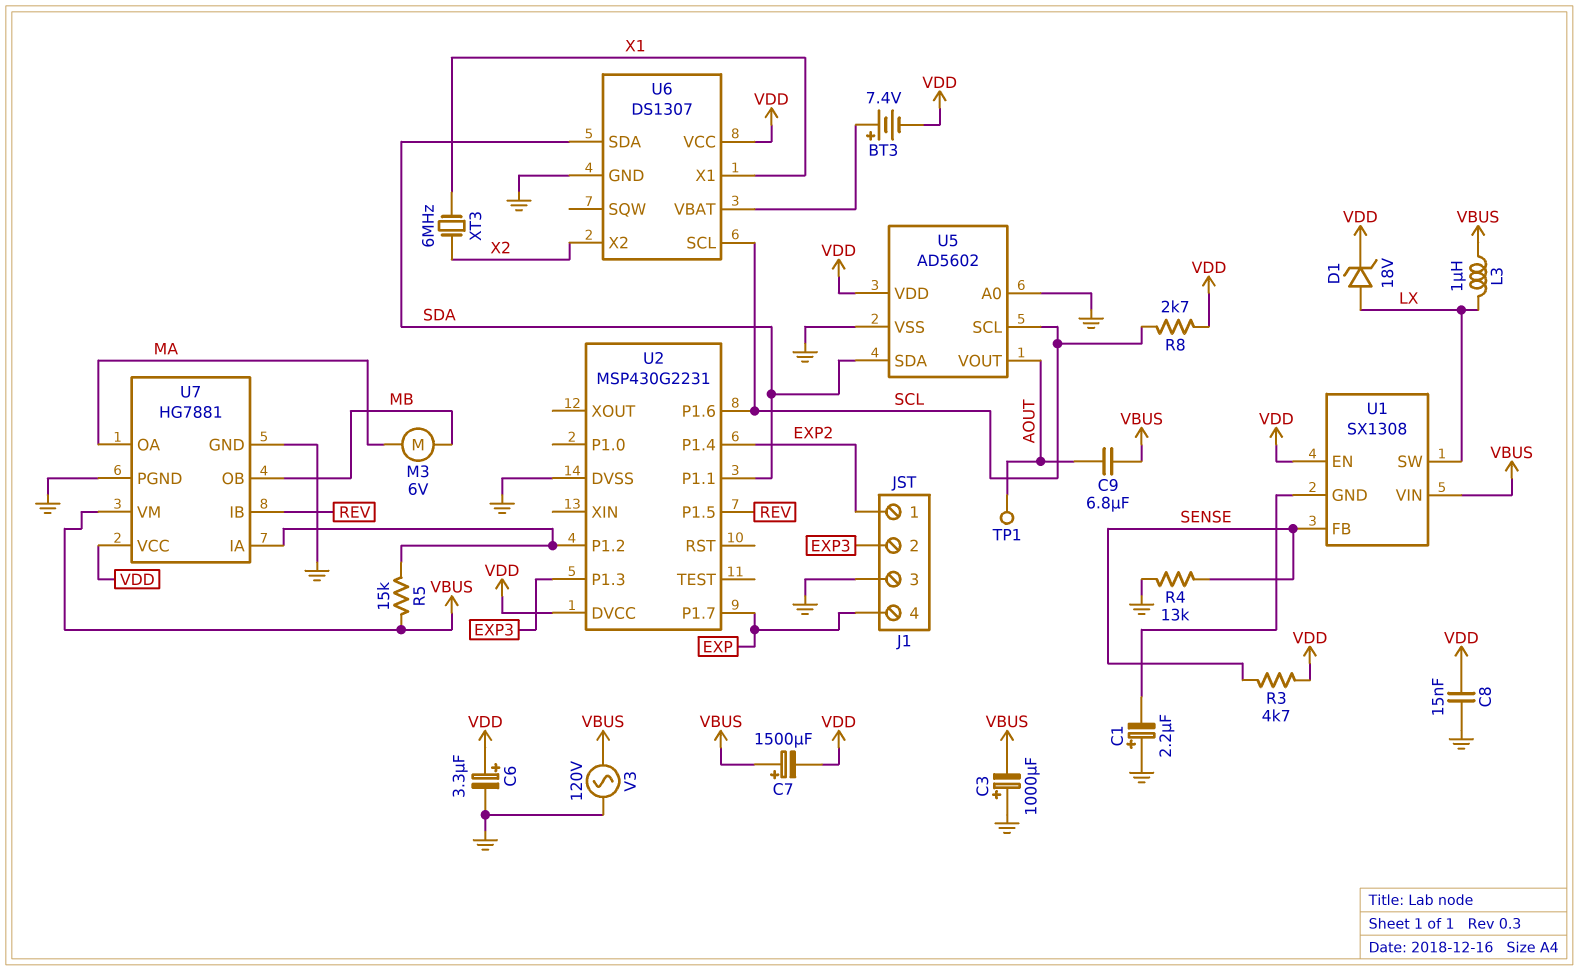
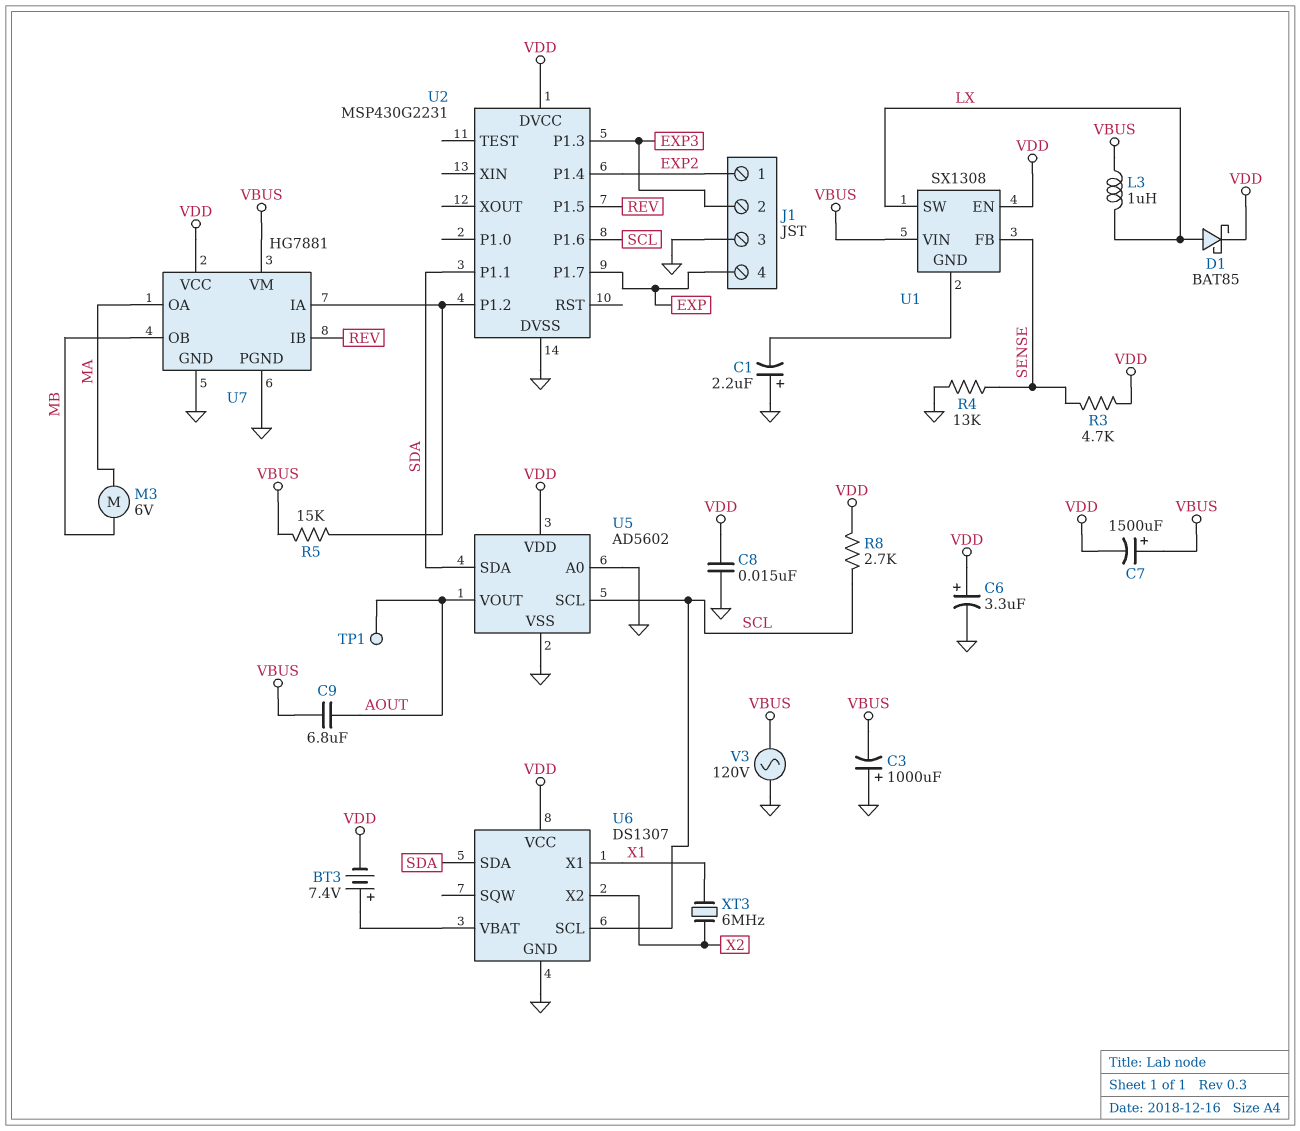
D1: zener 18V (A LX, K VDD) -> schottky BAT85 (A LX, K VDD)

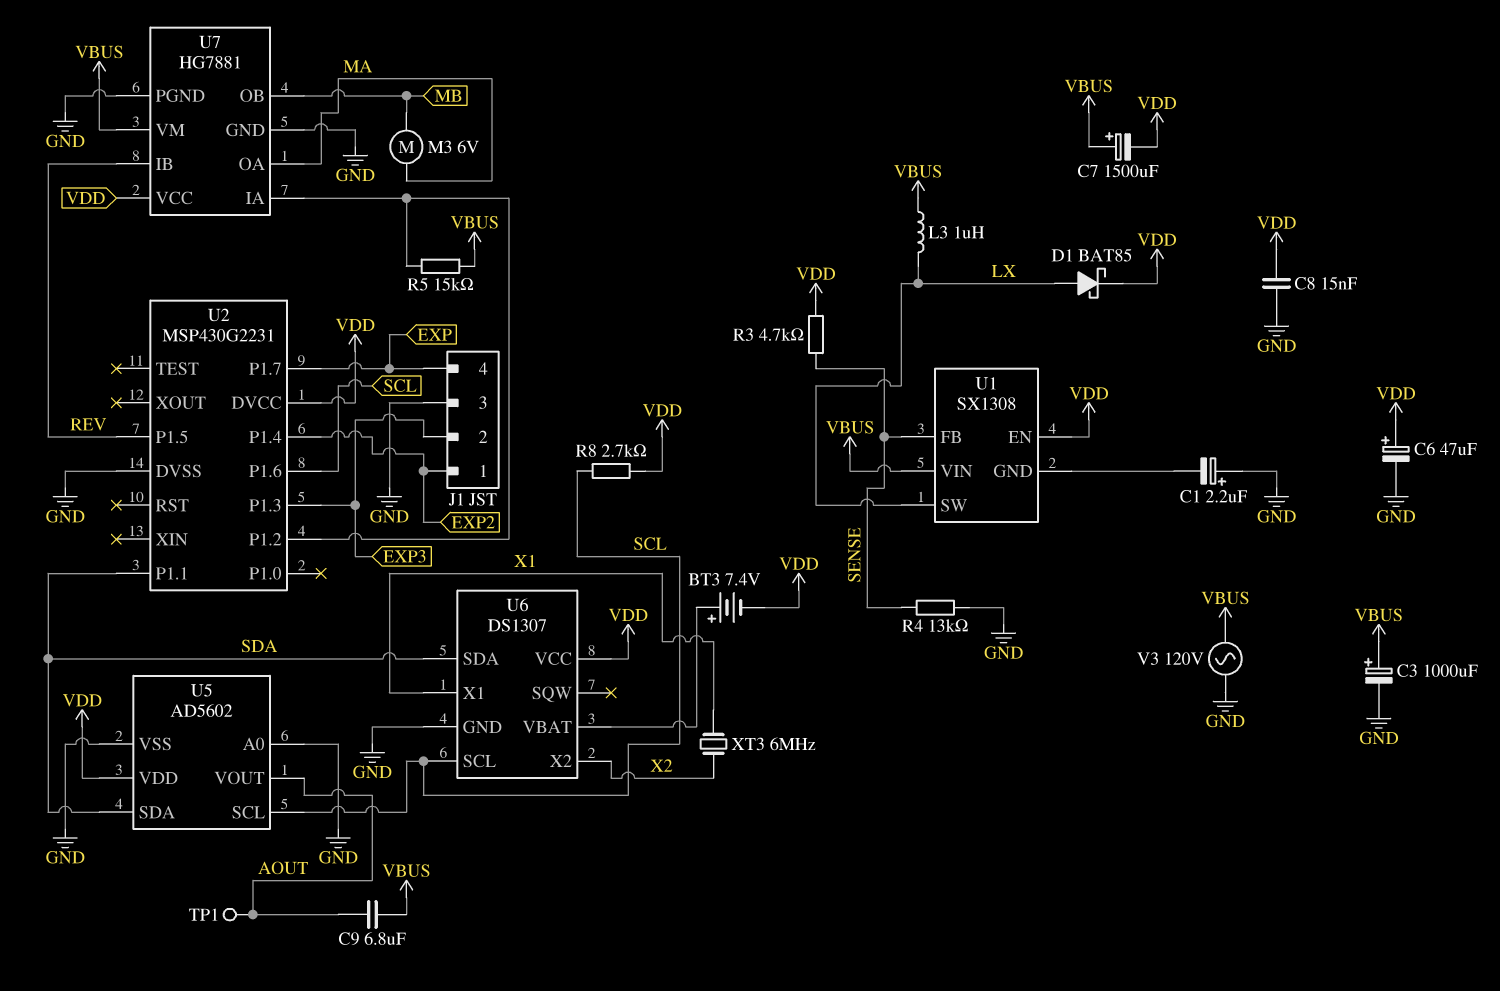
C3: 1000uF (plus GND, minus VBUS) -> 1000uF (plus VBUS, minus GND)
C6: 3.3uF (plus VDD, minus GND) -> 47uF (plus VDD, minus GND)

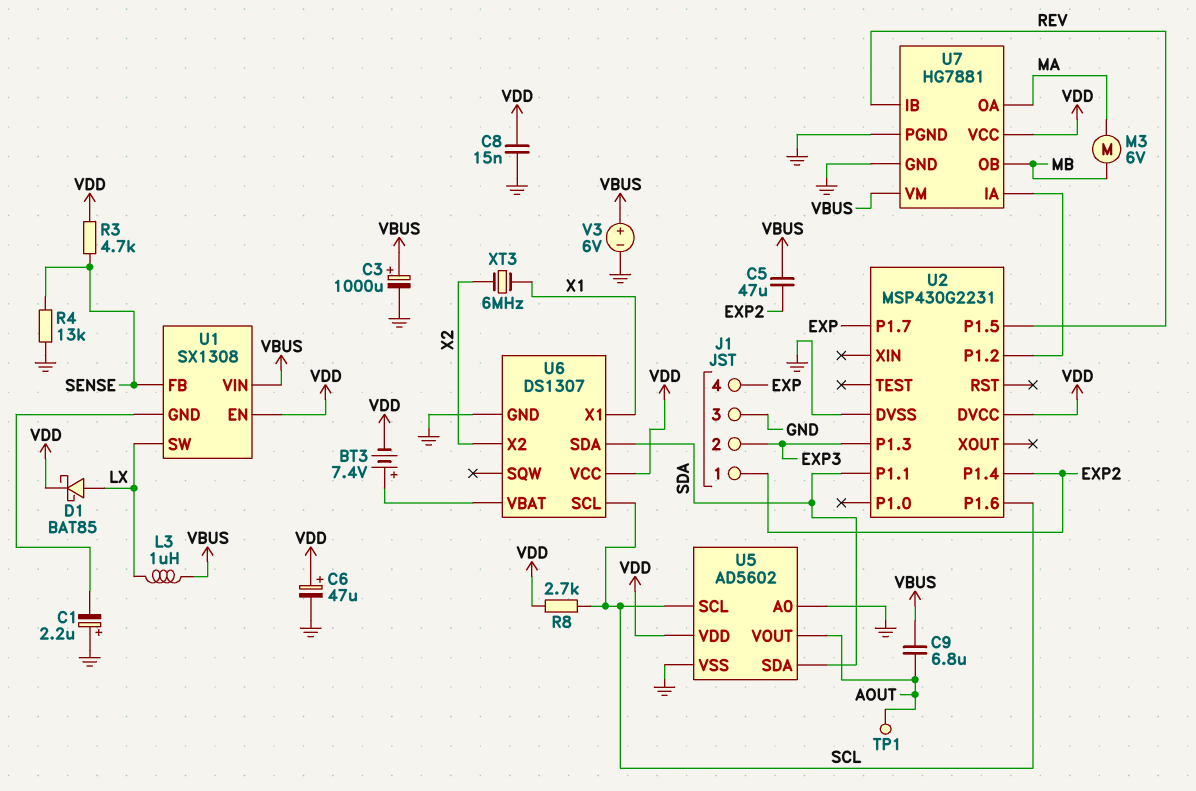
C5: none -> 47uF (EXP2, VBUS)
C7: 1500uF (plus VBUS, minus VDD) -> none
R5: 15k (U2/P1.2, VBUS) -> none
V3: AC 120V (GND, VBUS) -> 6V (plus VBUS, minus GND)

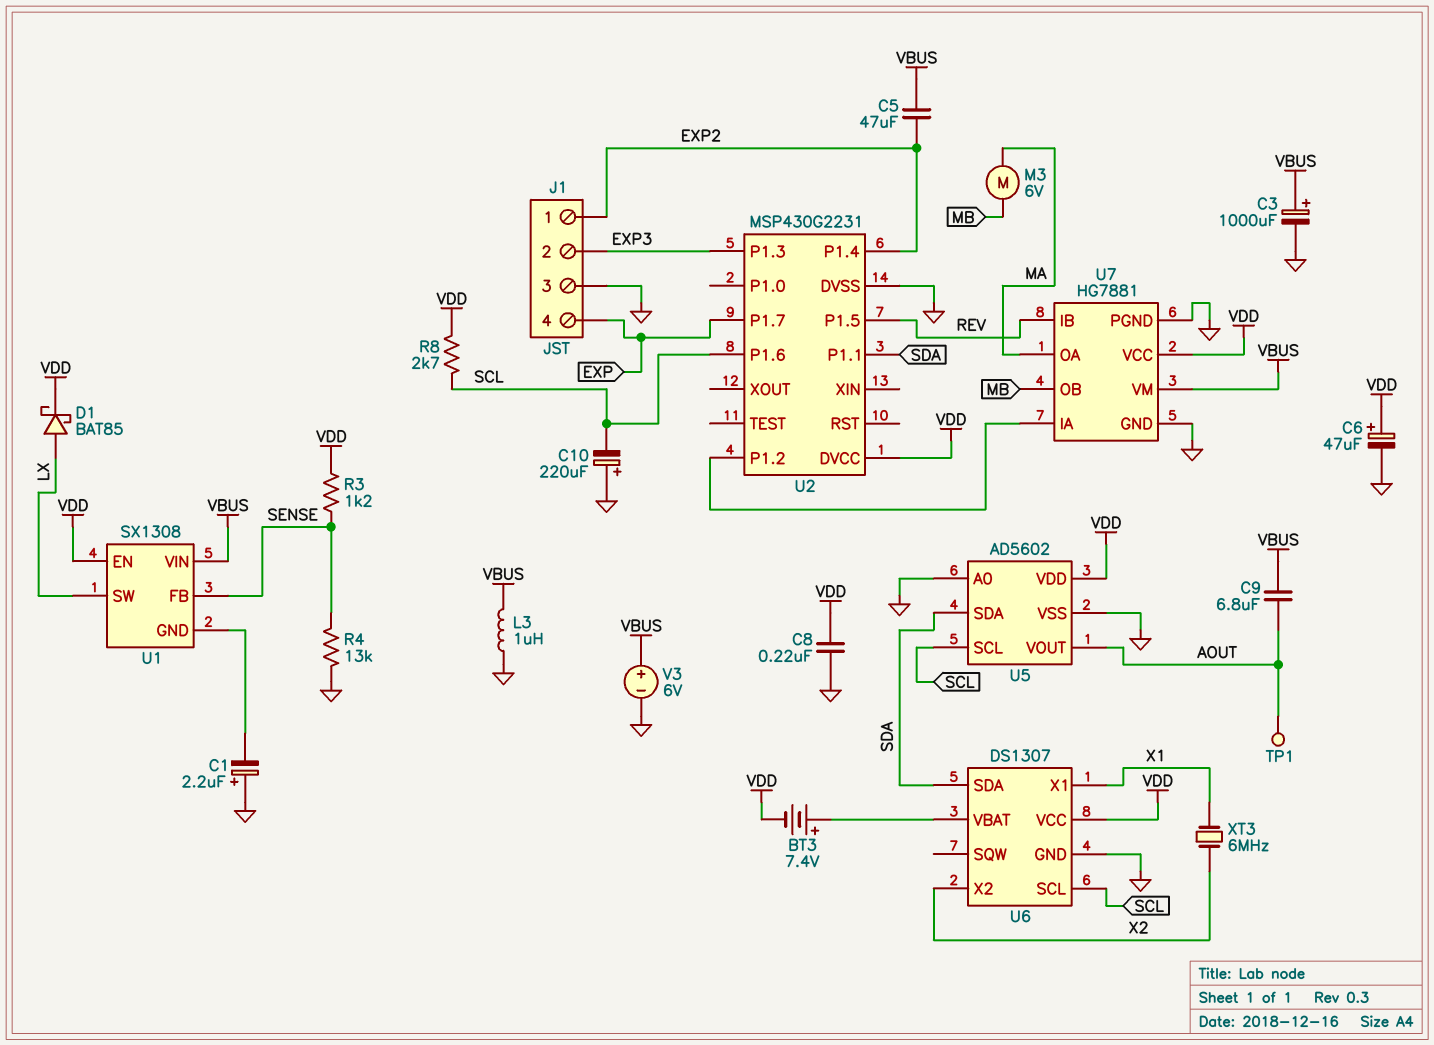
C8: 15nF (GND, VDD) -> 220nF (GND, VDD)
C10: none -> 220uF (plus GND, minus SCL)
L3: 1uH (LX, VBUS) -> 1uH (GND, VBUS)
R3: 4.7k (SENSE, VDD) -> 1.2k (SENSE, VDD)

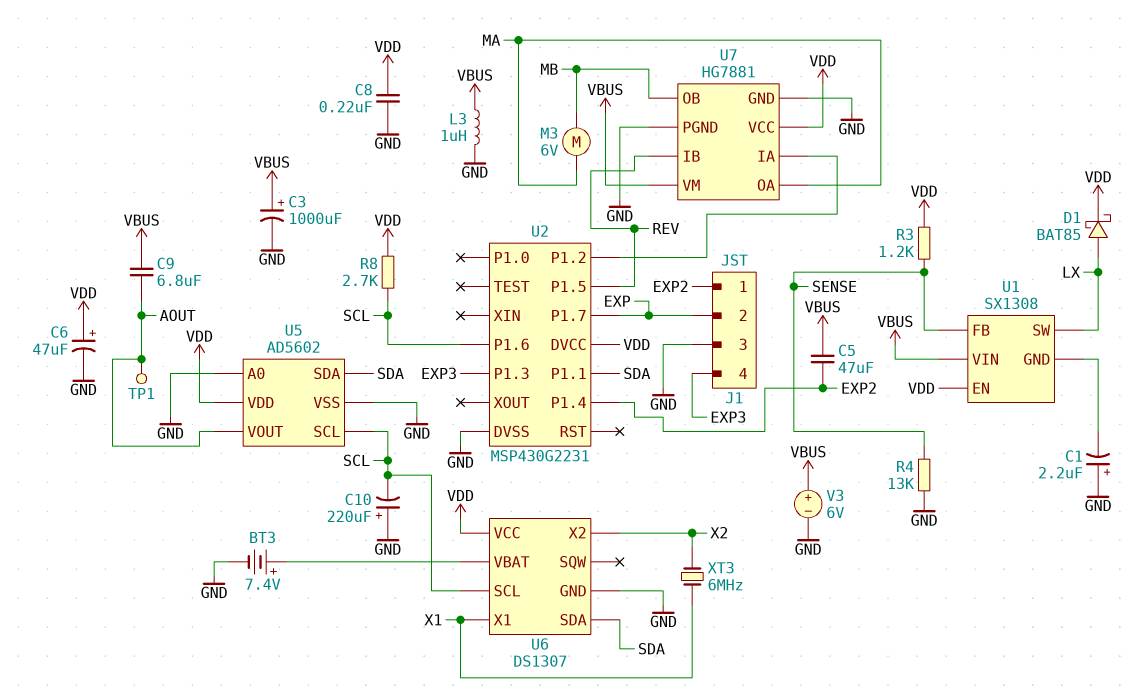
BT3: 7.4V (plus U6/VBAT, minus VDD) -> 7.4V (plus U6/VBAT, minus GND)
J1 pin 2: EXP3 -> EXP
J1 pin 4: EXP -> EXP3

